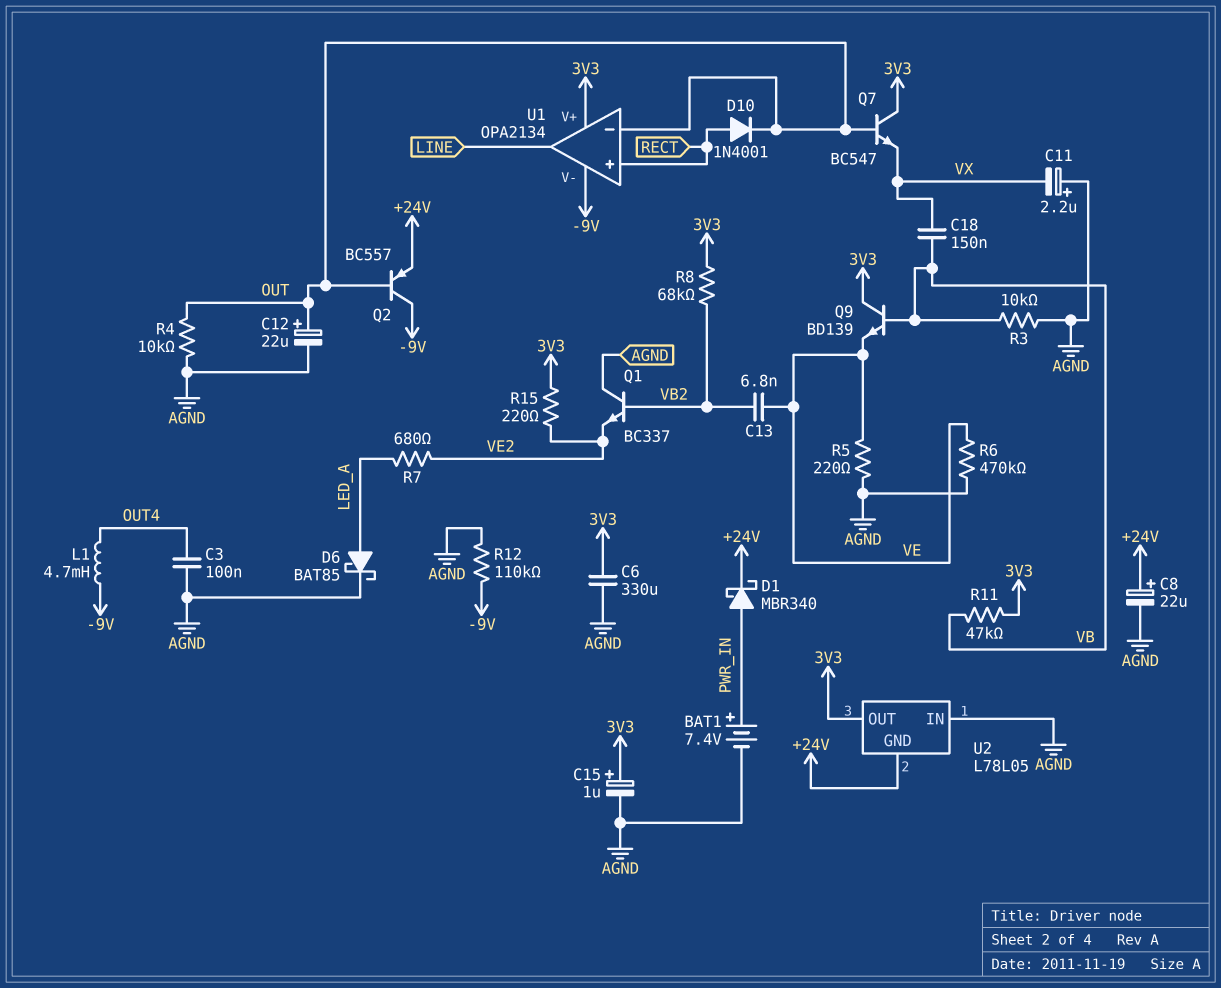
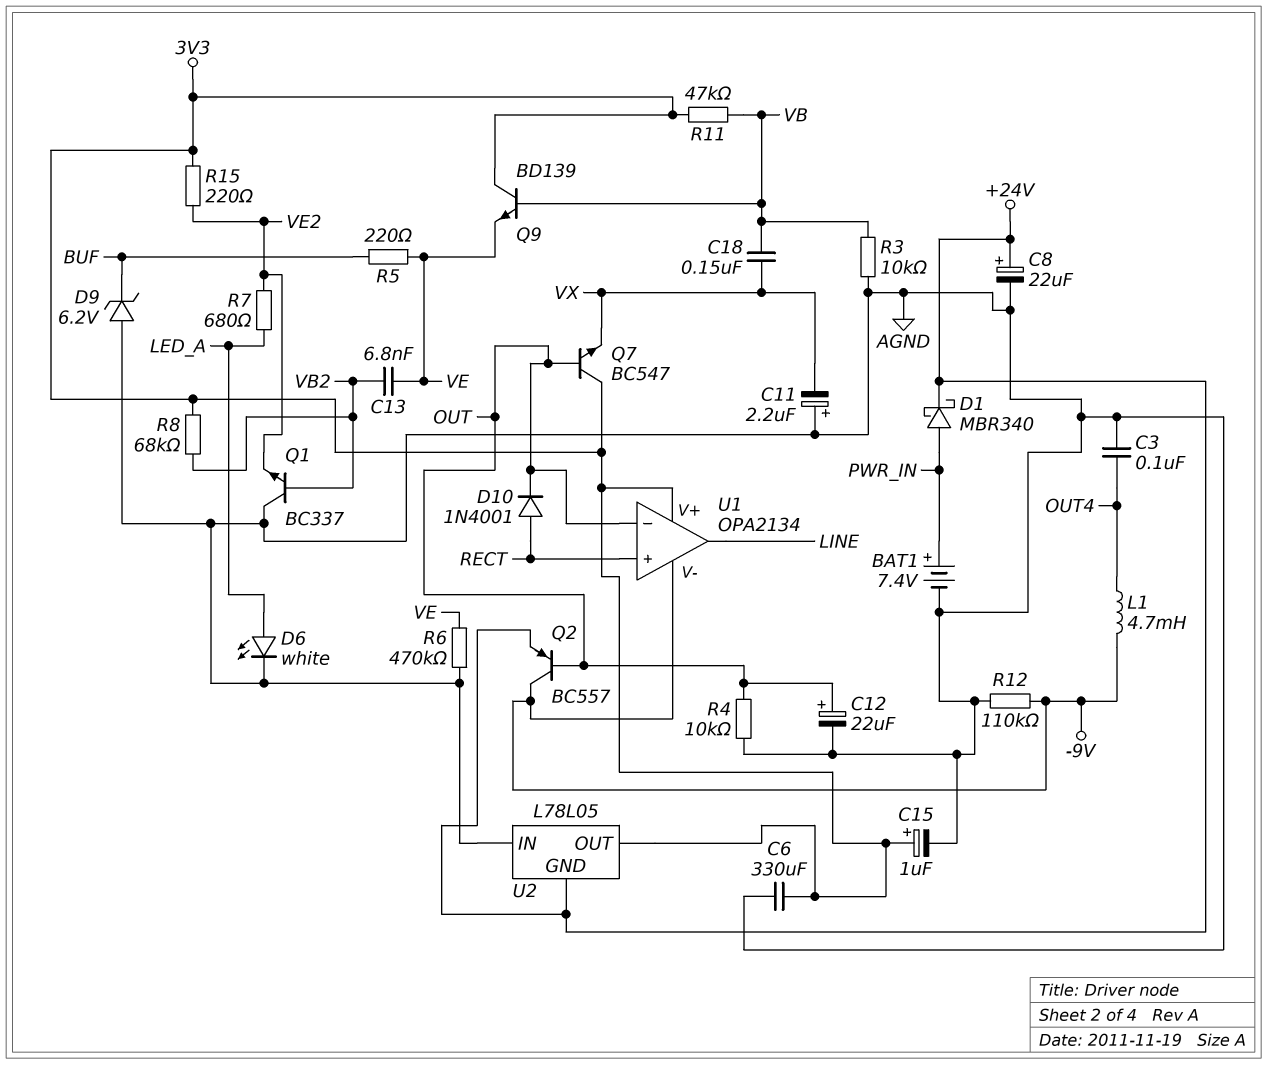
D6: schottky BAT85 (A LED_A, K AGND) -> LED white (A LED_A, K AGND)
D9: none -> zener 6.2V (A AGND, K BUF)
R5: 220 (AGND, VE) -> 220 (BUF, VE)

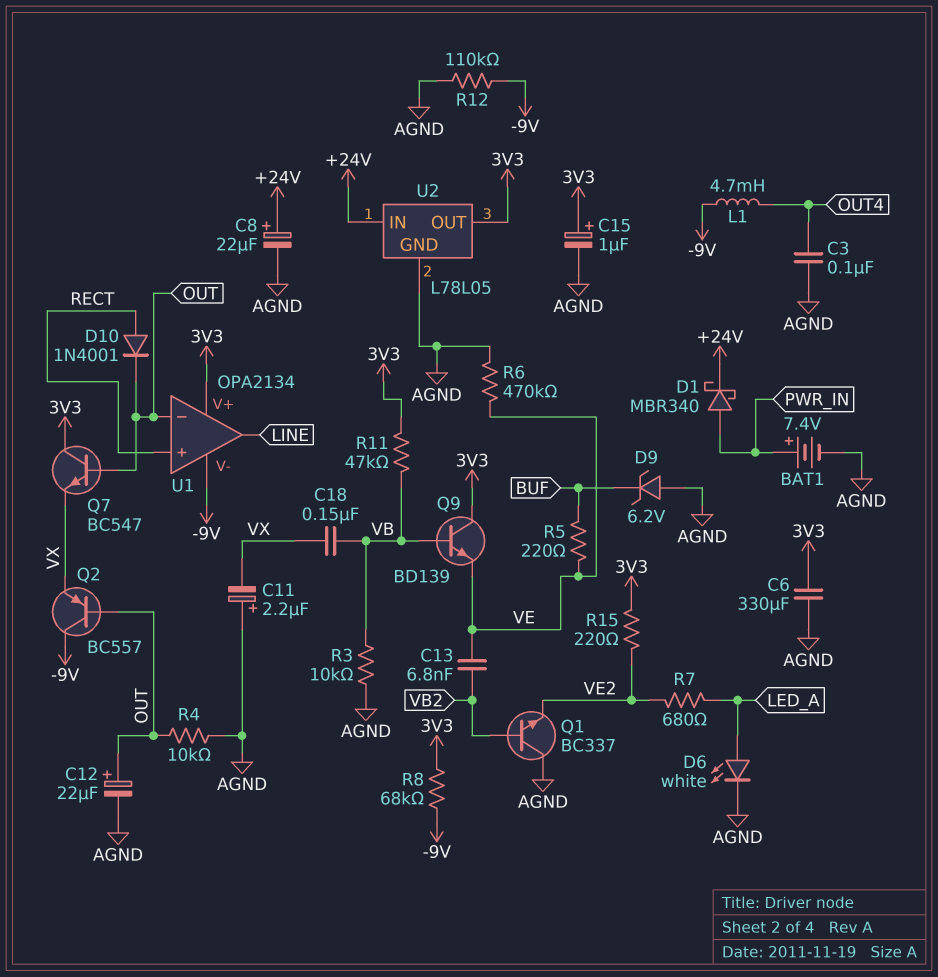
Q2: PNP BC557 (B OUT, C -9V, E +24V) -> PNP BC557 (B OUT, C -9V, E VX)
R8: 68k (3V3, VB2) -> 68k (-9V, 3V3)
U2 pin GND: +24V -> AGND
U2 pin IN: AGND -> +24V

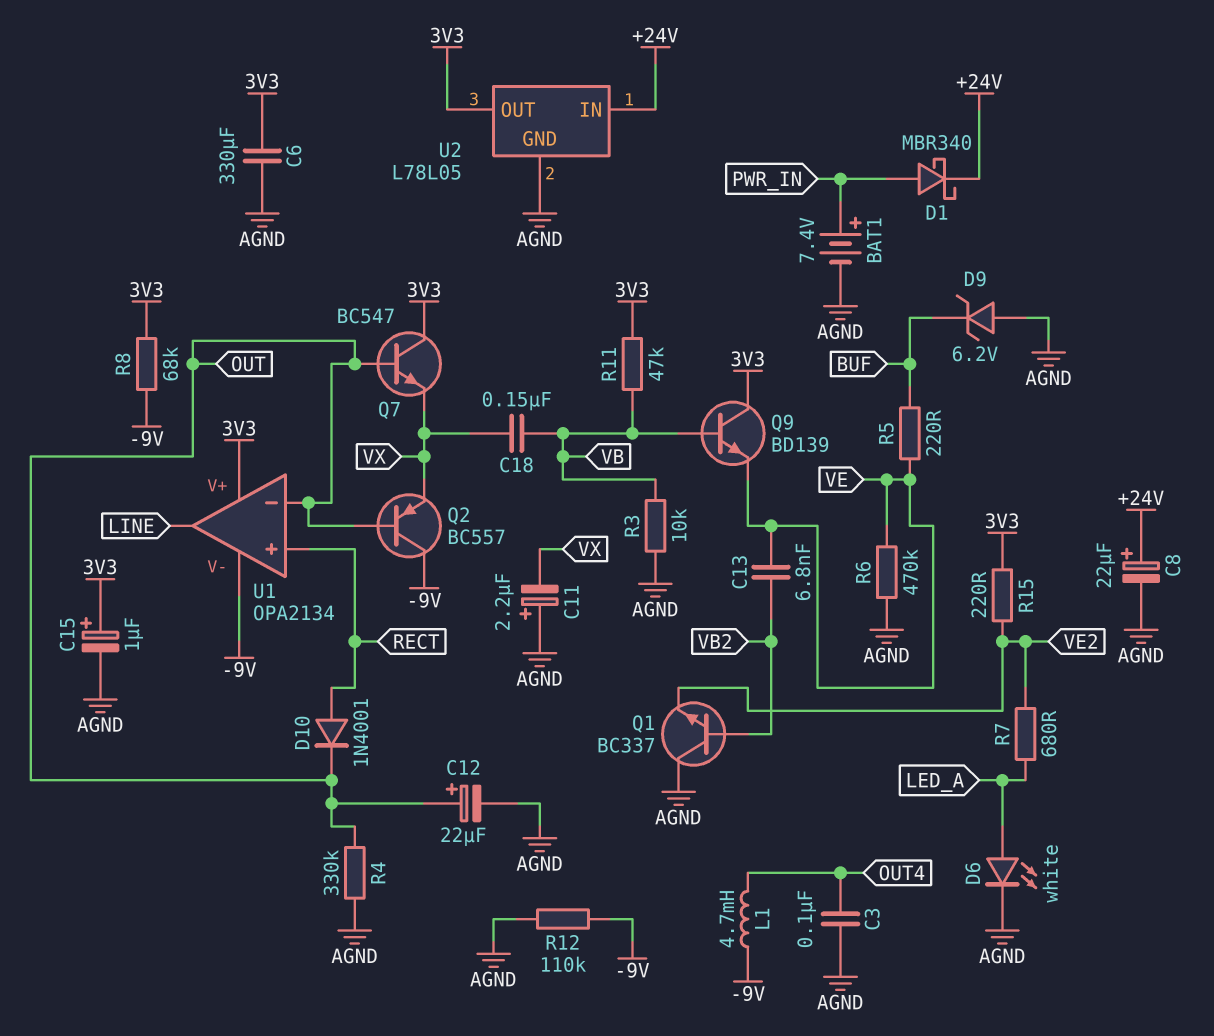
R4: 10k (AGND, OUT) -> 330k (AGND, OUT)

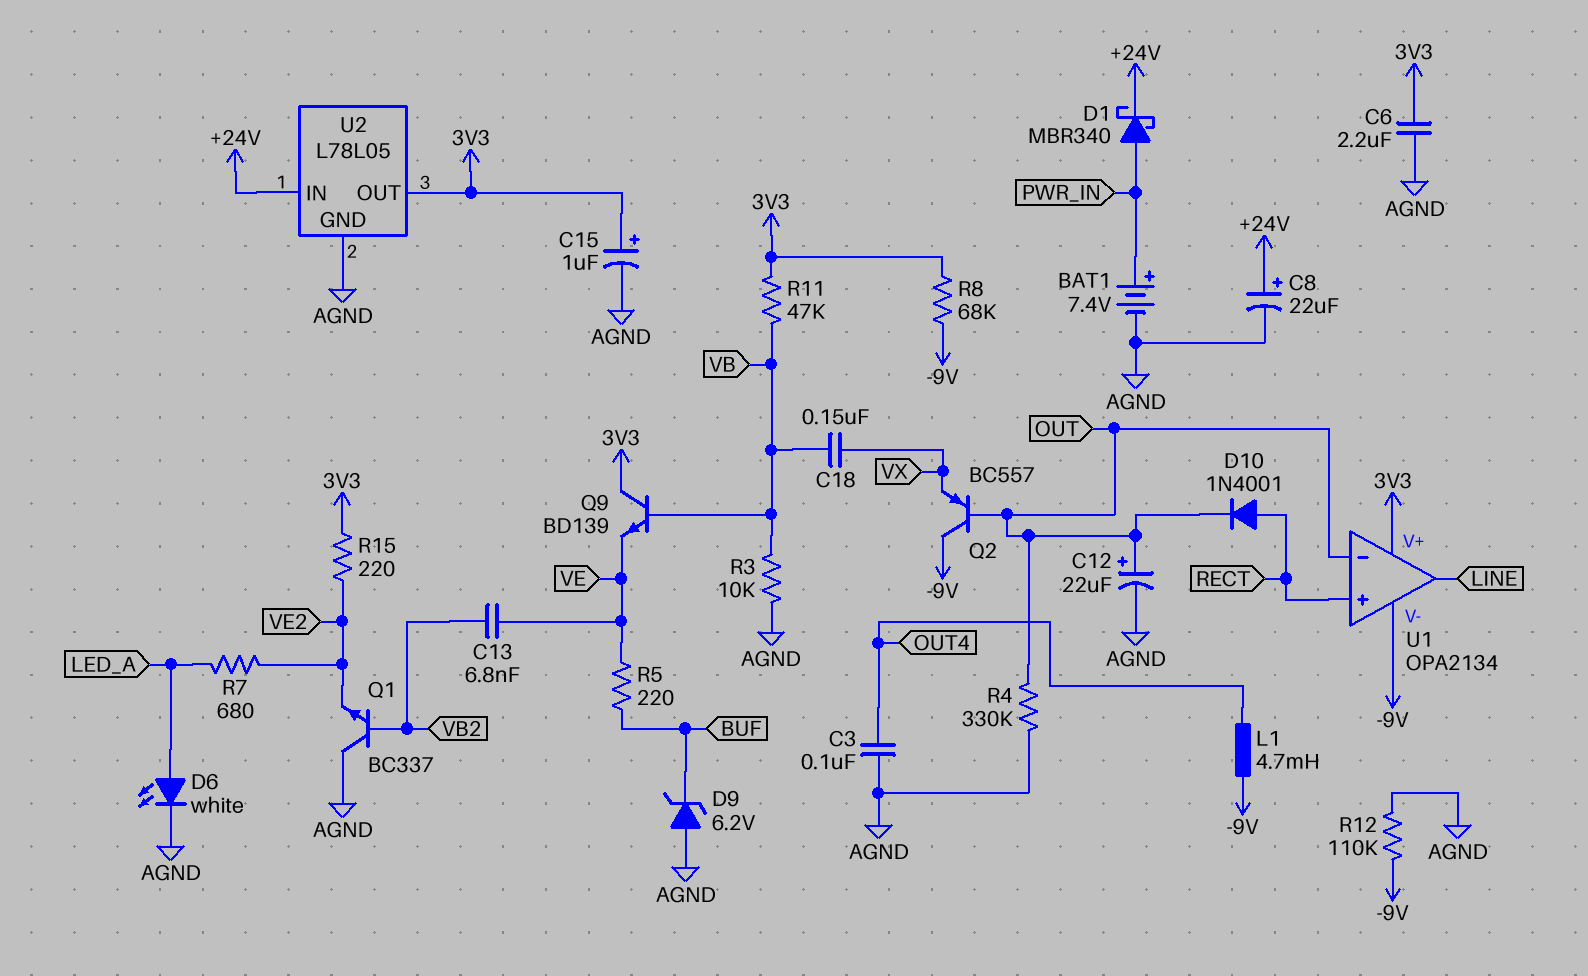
C6: 330uF (3V3, AGND) -> 2.2uF (3V3, AGND)
C11: 2.2uF (plus AGND, minus VX) -> none
Q7: NPN BC547 (B OUT, C 3V3, E VX) -> none
R6: 470k (AGND, VE) -> none

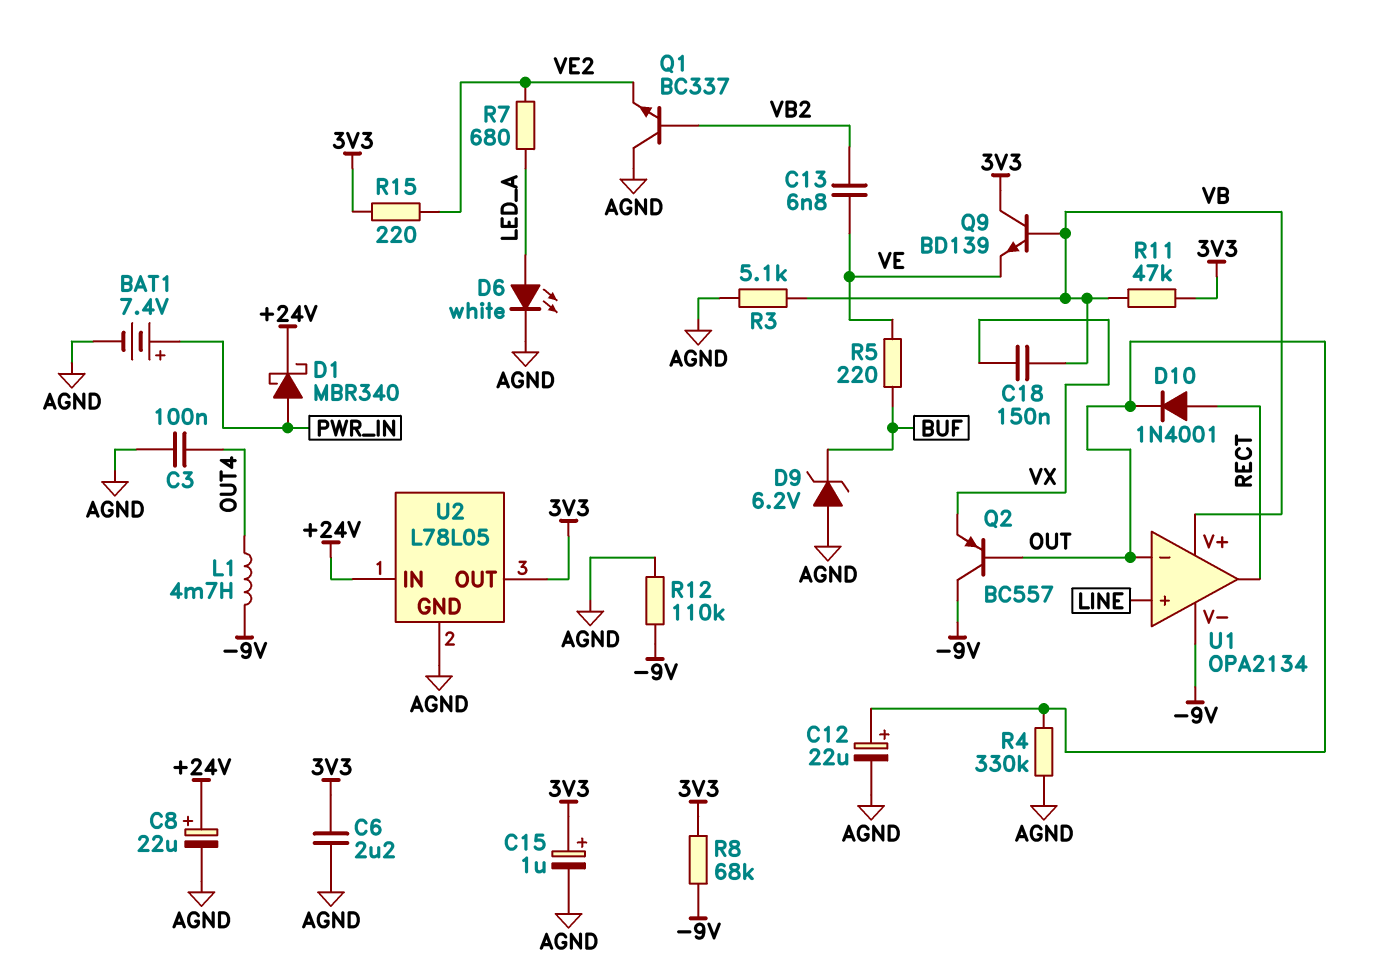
R3: 10k (AGND, VB) -> 5.1k (AGND, VB)
U1 pin V+: 3V3 -> VB
U1 pin in+: RECT -> LINE
U1 pin out: LINE -> RECT

